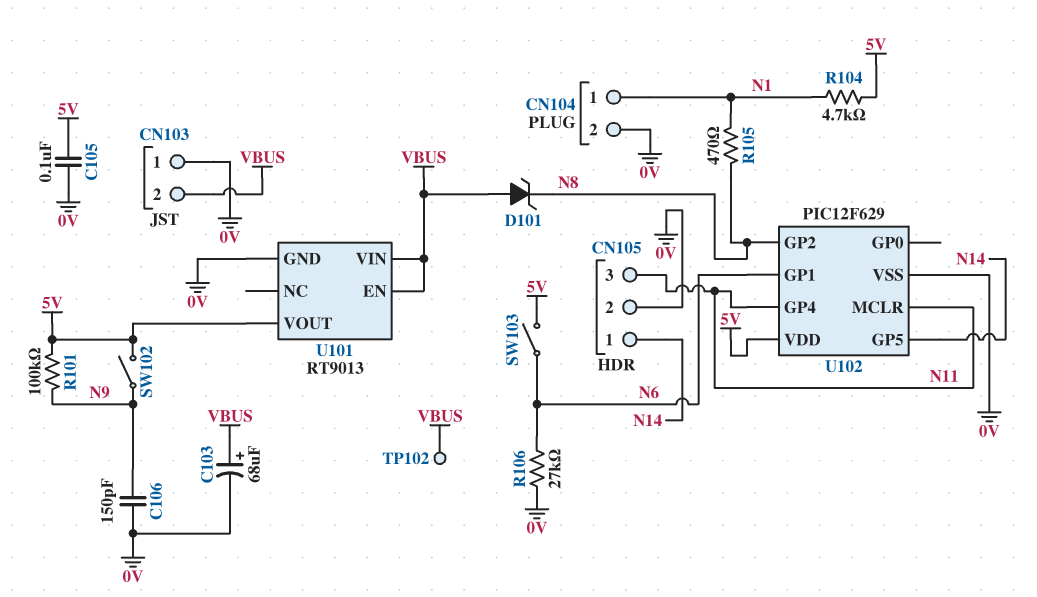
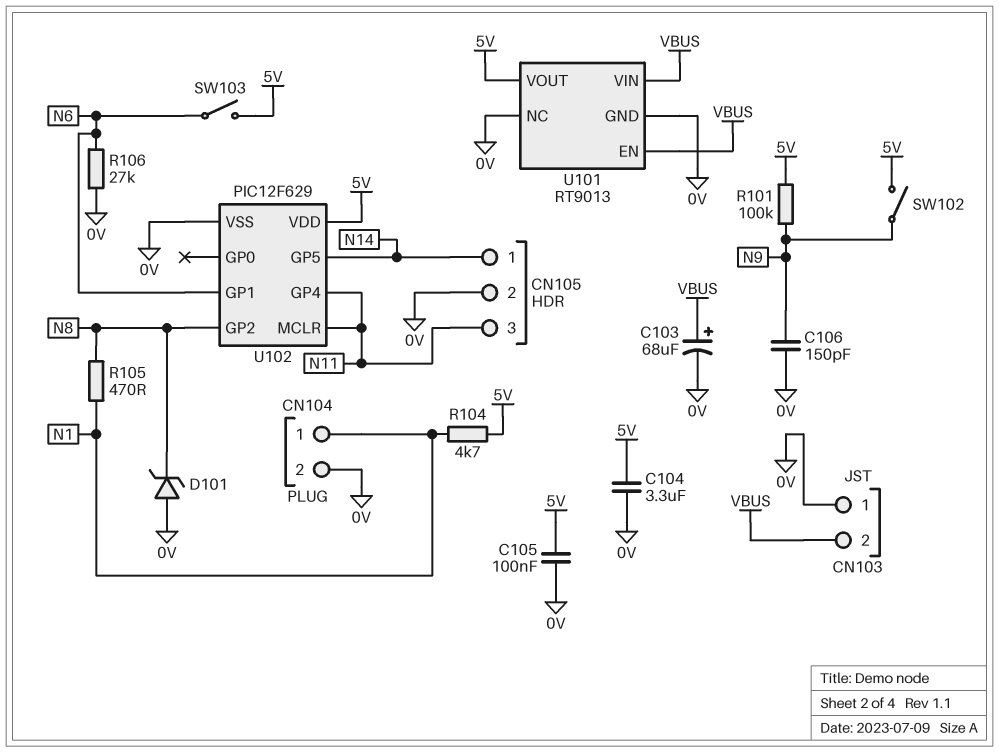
C104: none -> 3.3uF (0V, 5V)
D101: zener (A VBUS, K N8) -> zener (A 0V, K N8)
TP102: test point (VBUS) -> none
U101 pin NC: none -> 0V

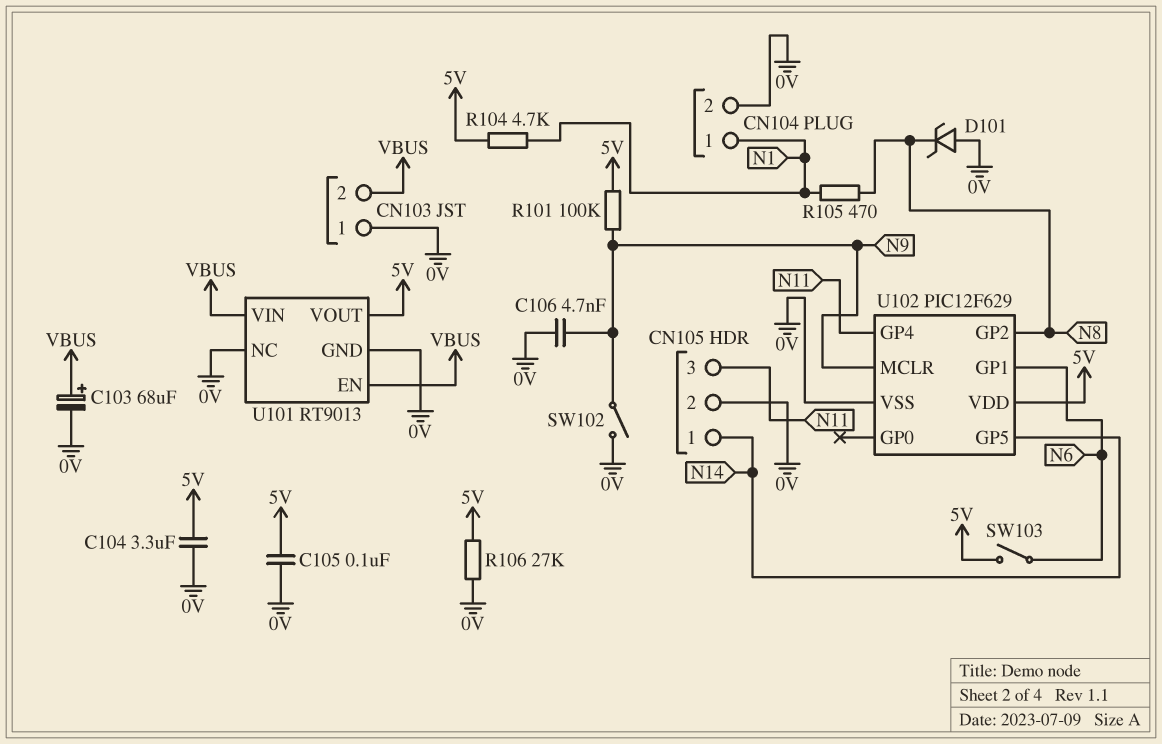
C106: 150pF (0V, N9) -> 4.7nF (0V, N9)
R106: 27k (0V, N6) -> 27k (0V, 5V)
SW102: switch (5V, N9) -> switch (0V, N9)
U102 pin MCLR: N11 -> N9

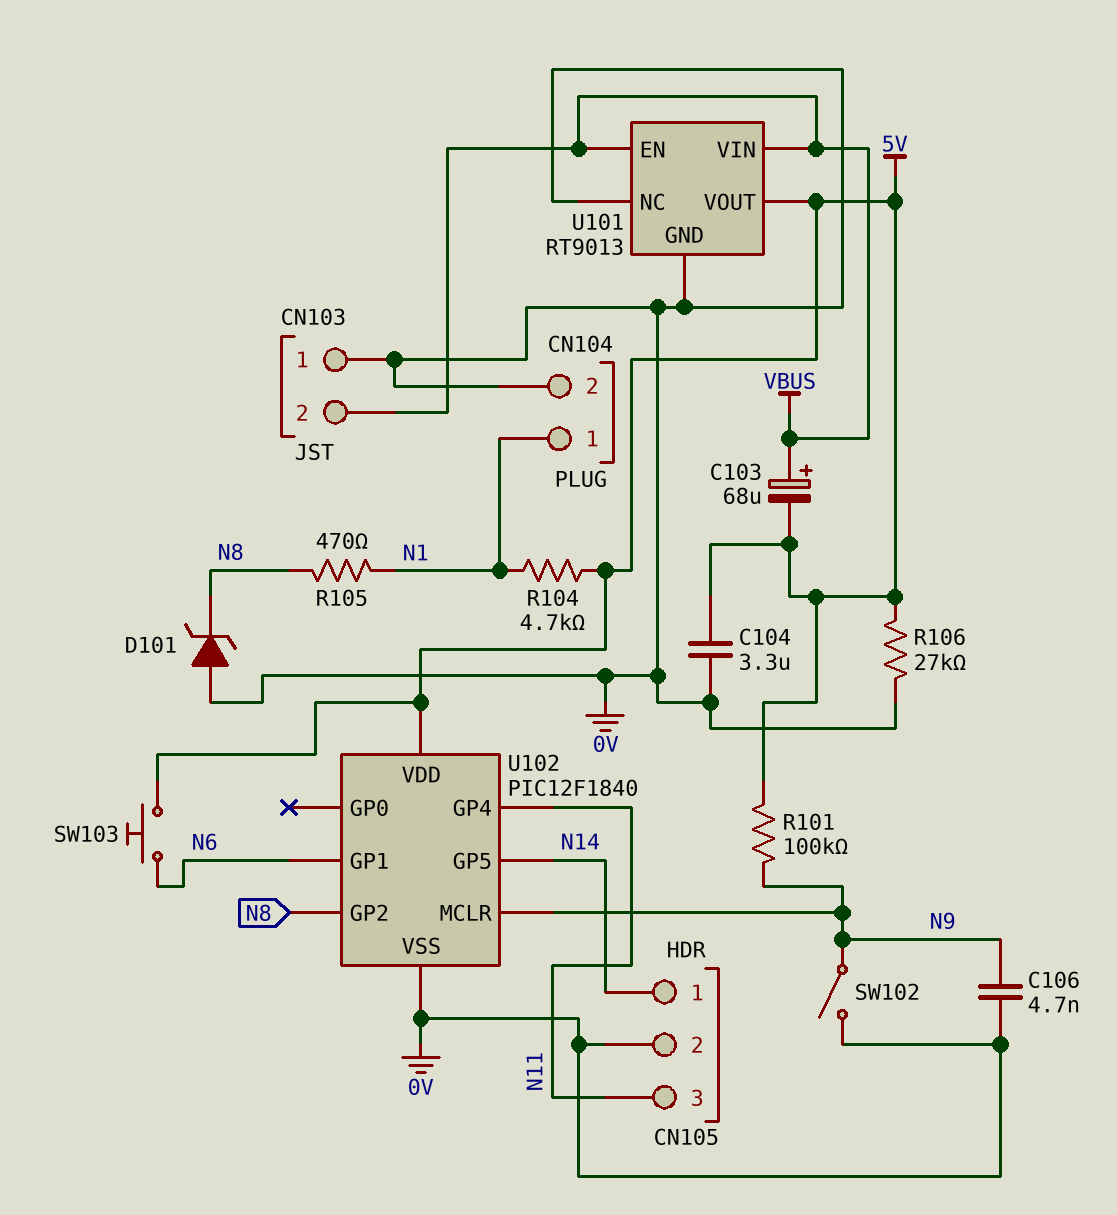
C103: 68uF (plus VBUS, minus 0V) -> 68uF (plus VBUS, minus 5V)
C105: 100nF (0V, 5V) -> none
SW103: switch (5V, N6) -> button (5V, N6)
U102: PIC12F629 -> PIC12F1840

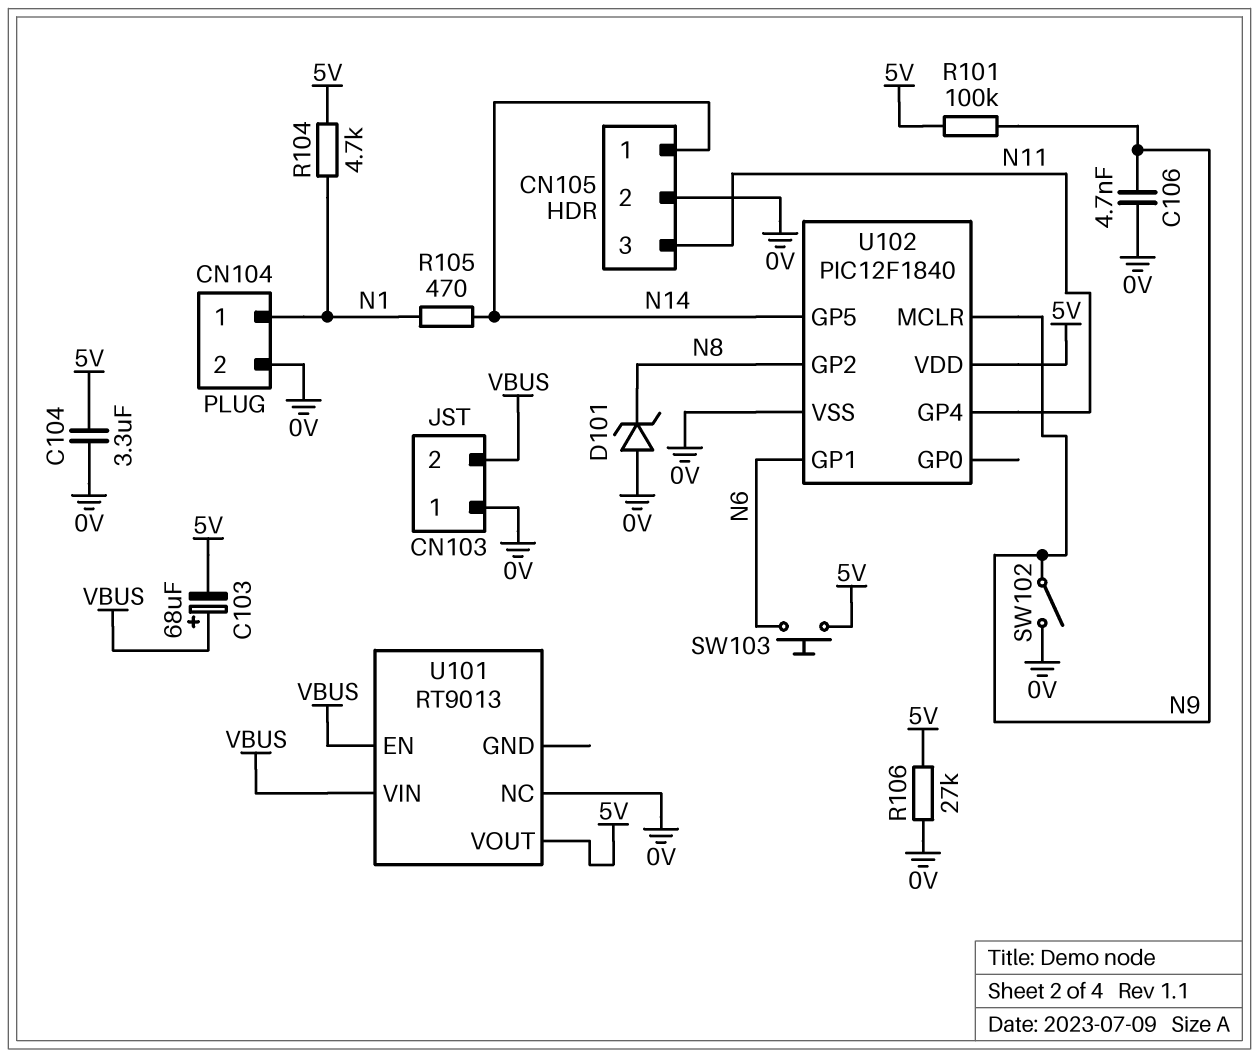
R105: 470 (N1, N8) -> 470 (N1, N14)
U101 pin GND: 0V -> none

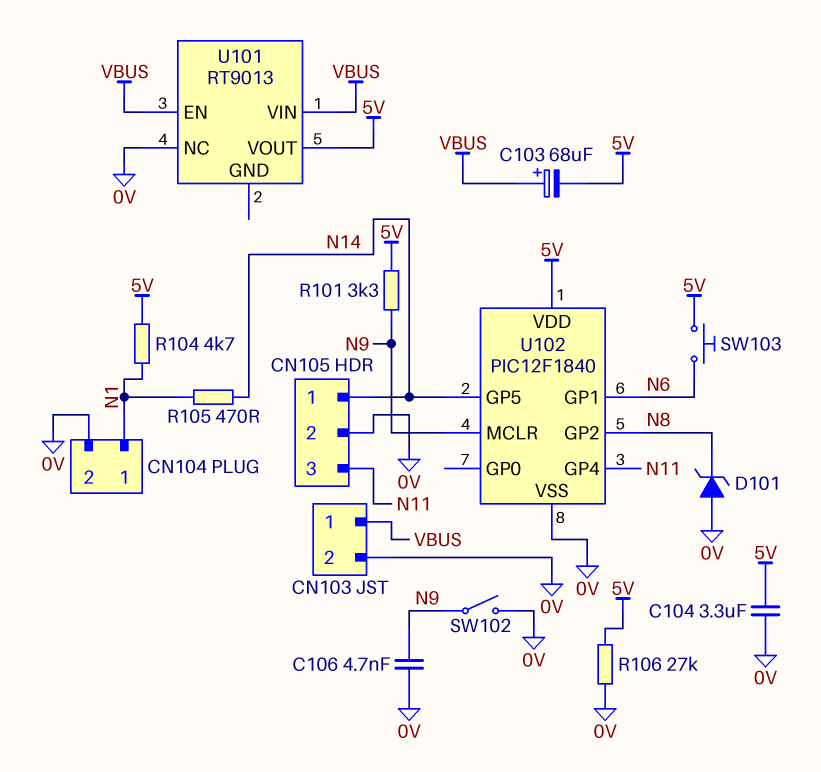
CN103 pin 1: 0V -> VBUS
CN103 pin 2: VBUS -> 0V
R101: 100k (5V, N9) -> 3.3k (5V, N9)

